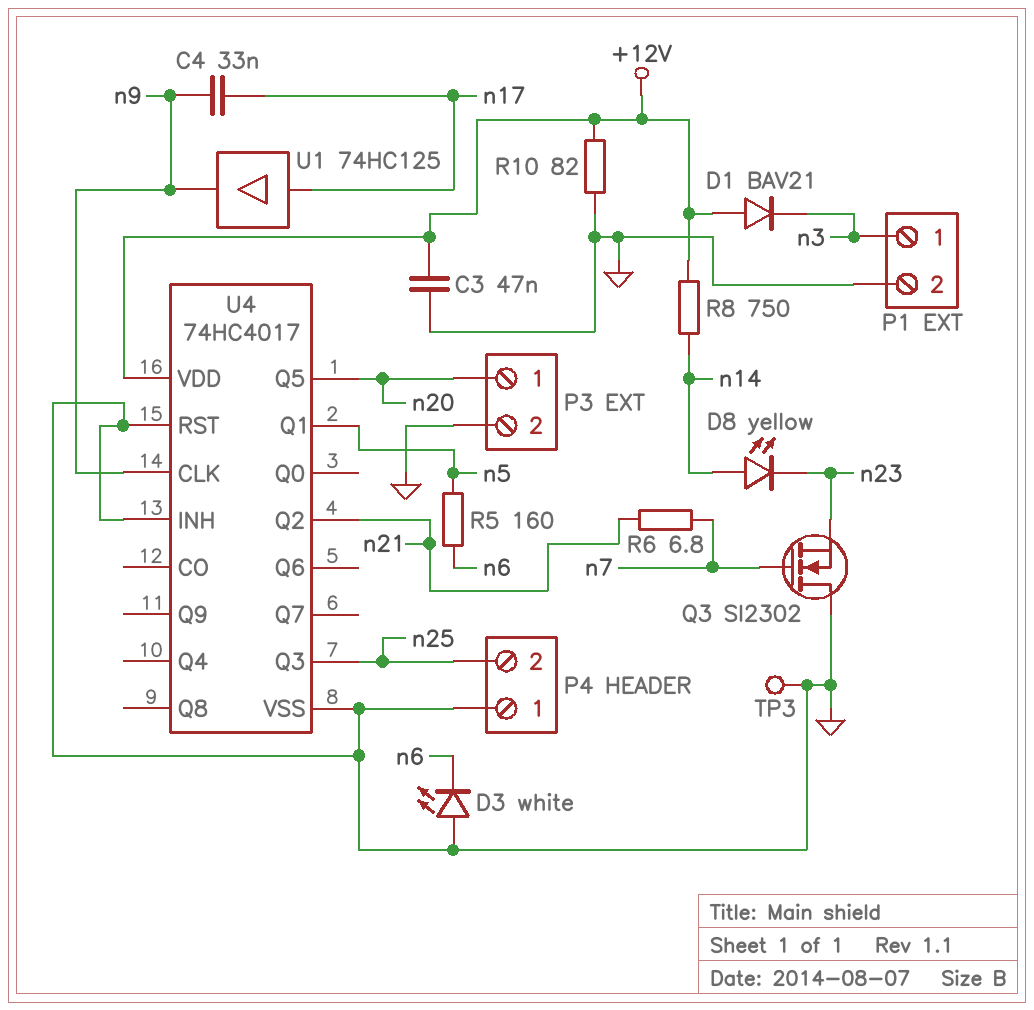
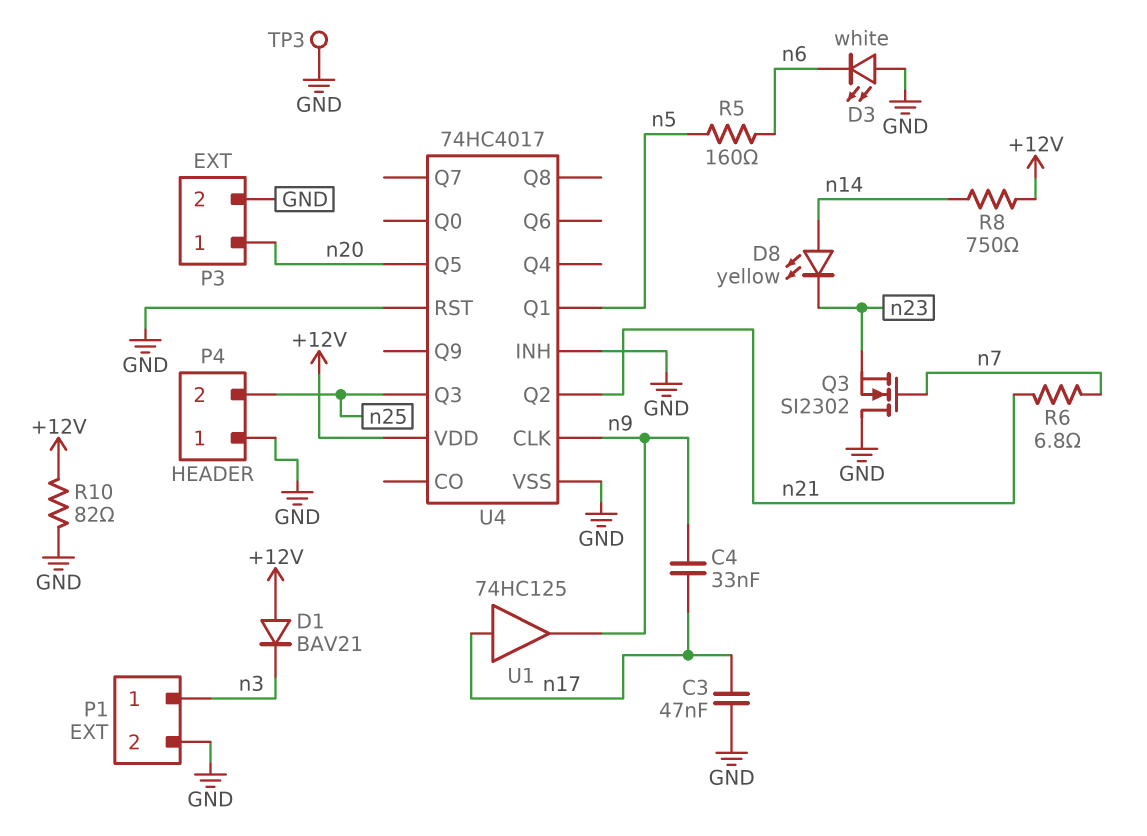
C3: 47nF (+12V, GND) -> 47nF (GND, n17)

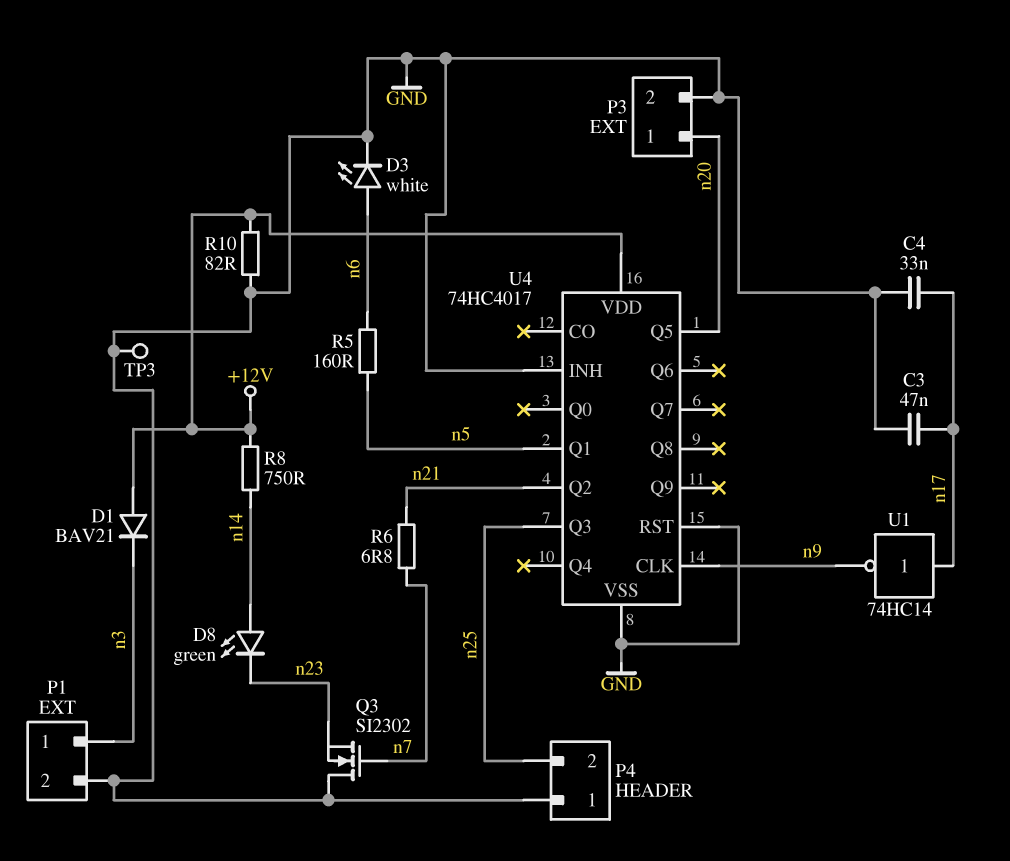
C4: 33nF (n9, n17) -> 33nF (GND, n17)
D3: LED white (A GND, K n6) -> LED white (A n6, K GND)
D8: LED yellow (A n14, K n23) -> LED green (A n14, K n23)
U1: buffer 74HC125 (in n17, out n9) -> NOT 74HC14 (in n17, out n9)

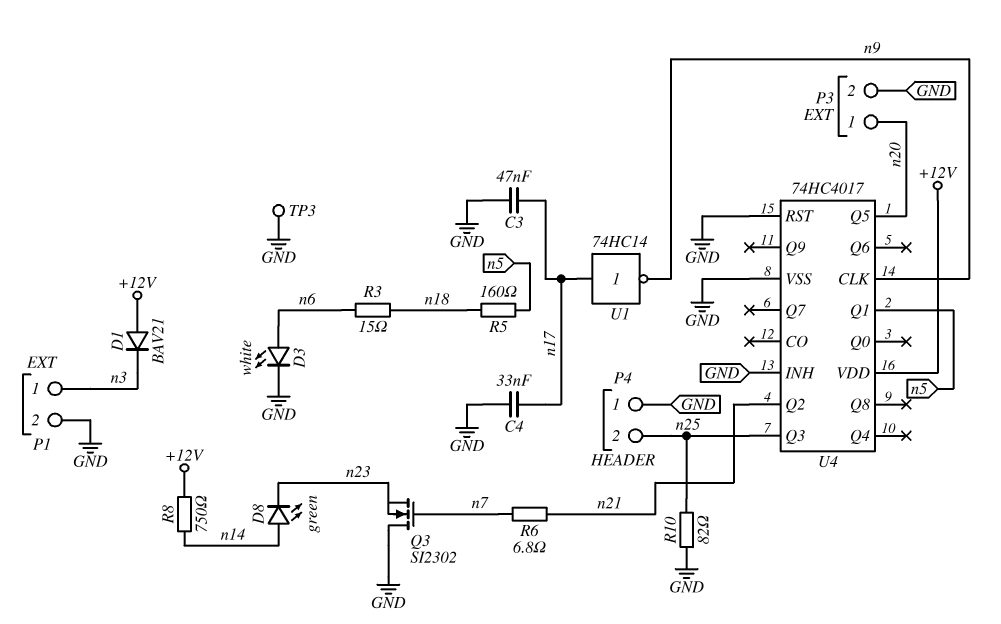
R3: none -> 15 (n6, n18)
R5: 160 (n5, n6) -> 160 (n5, n18)
R10: 82 (+12V, GND) -> 82 (GND, n25)

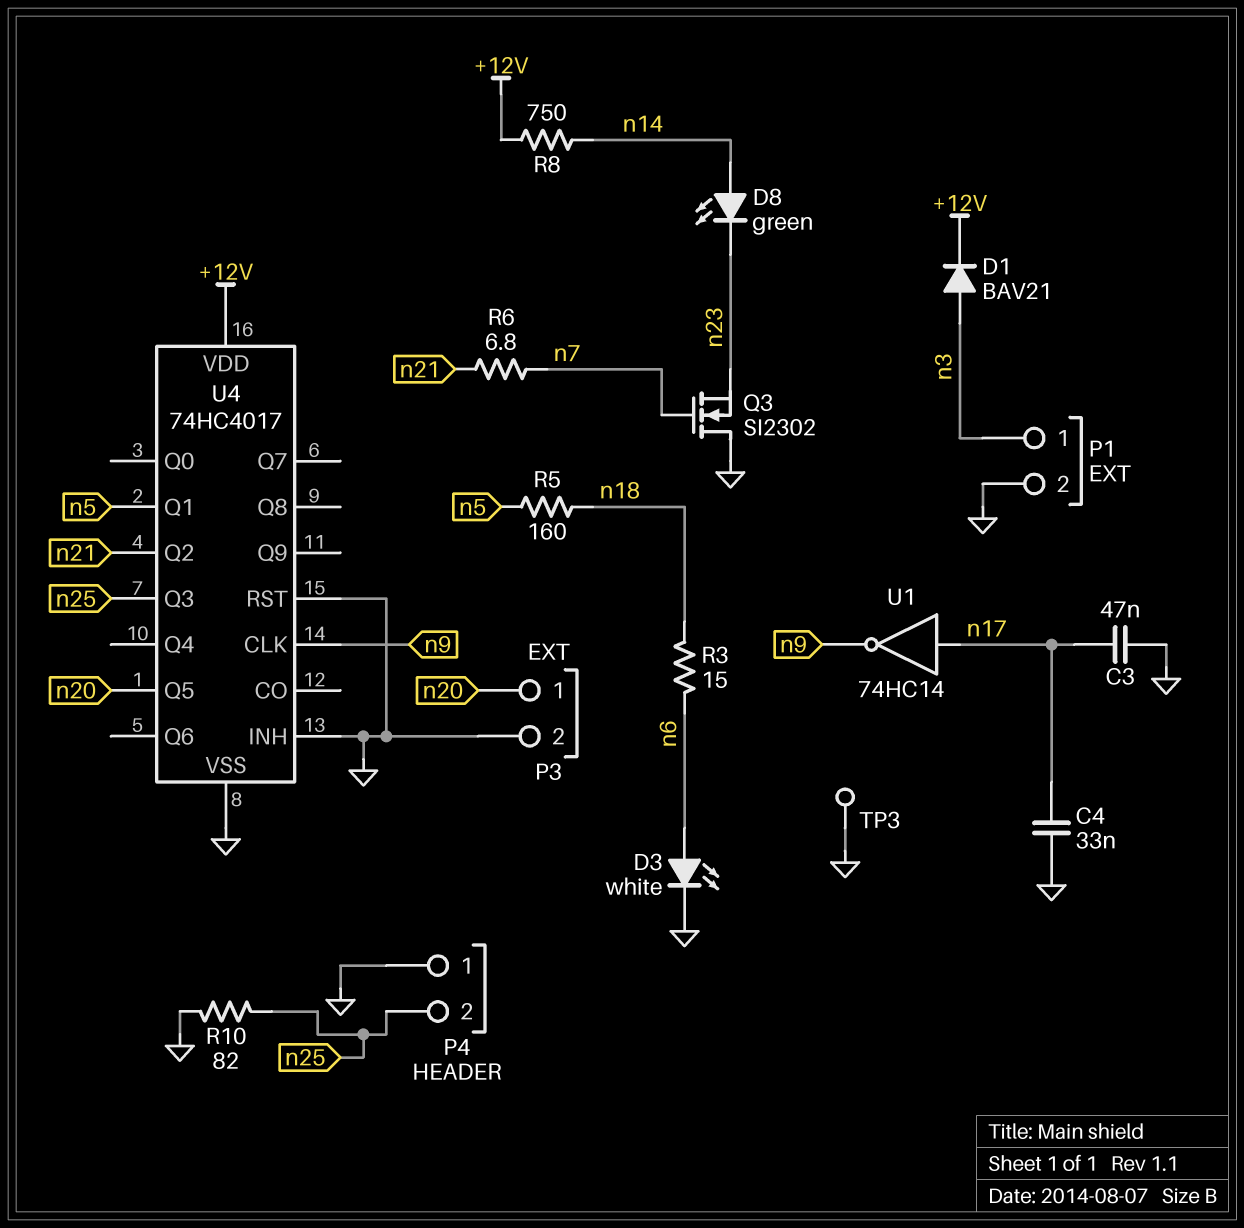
D1: diode BAV21 (A +12V, K n3) -> diode BAV21 (A n3, K +12V)

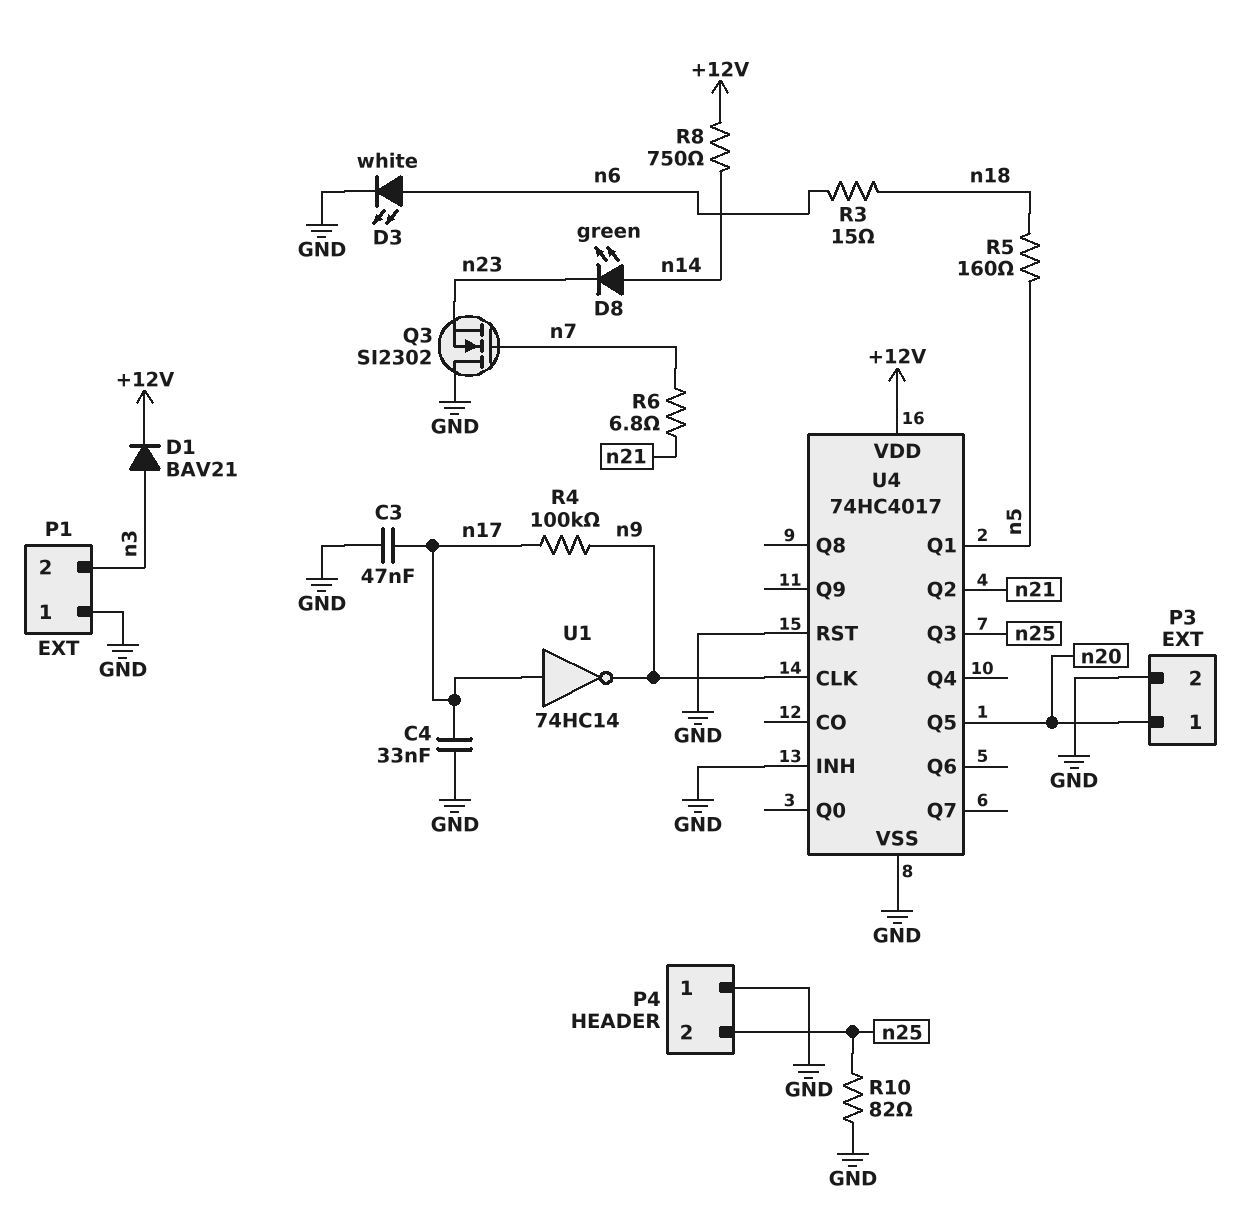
P1 pin 1: n3 -> GND
P1 pin 2: GND -> n3
R4: none -> 100k (n9, n17)
TP3: test point (GND) -> none

